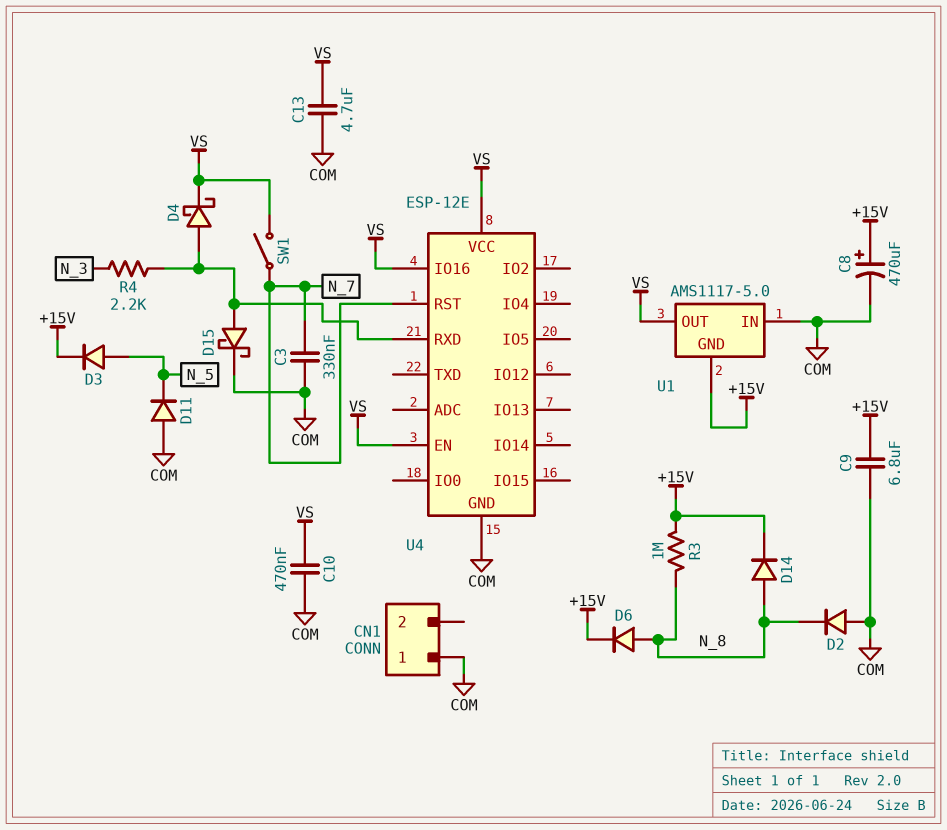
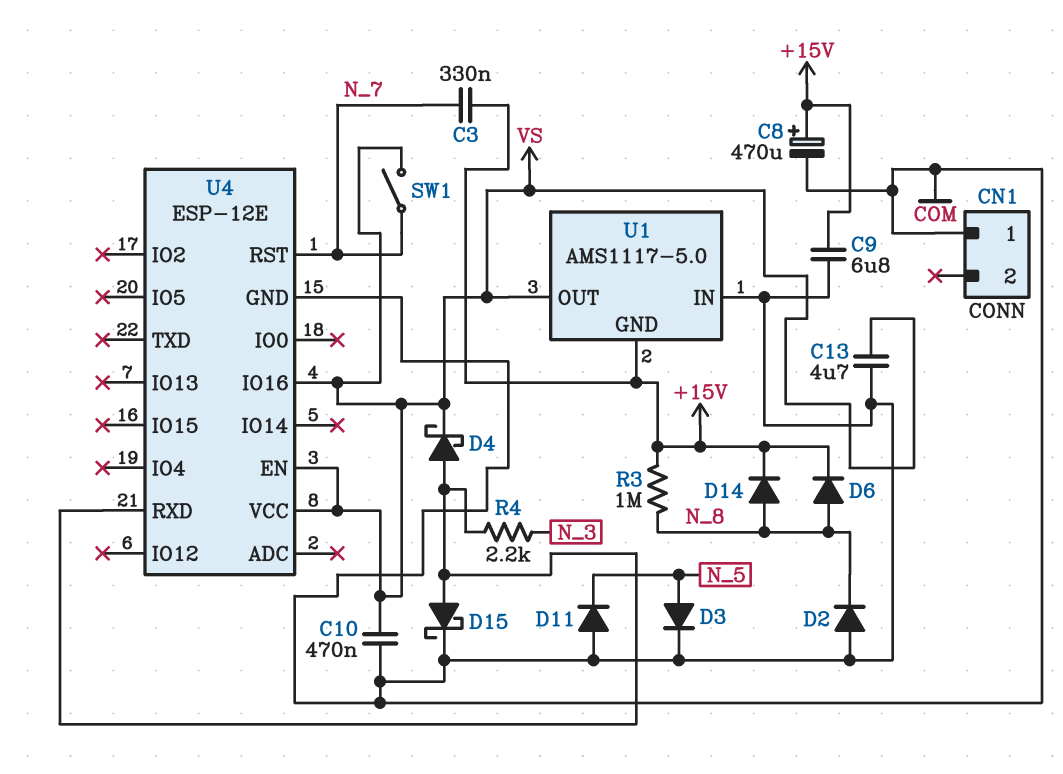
C3: 330nF (COM, N_7) -> 330nF (+15V, N_7)
D3: diode (A N_5, K +15V) -> diode (A N_5, K COM)

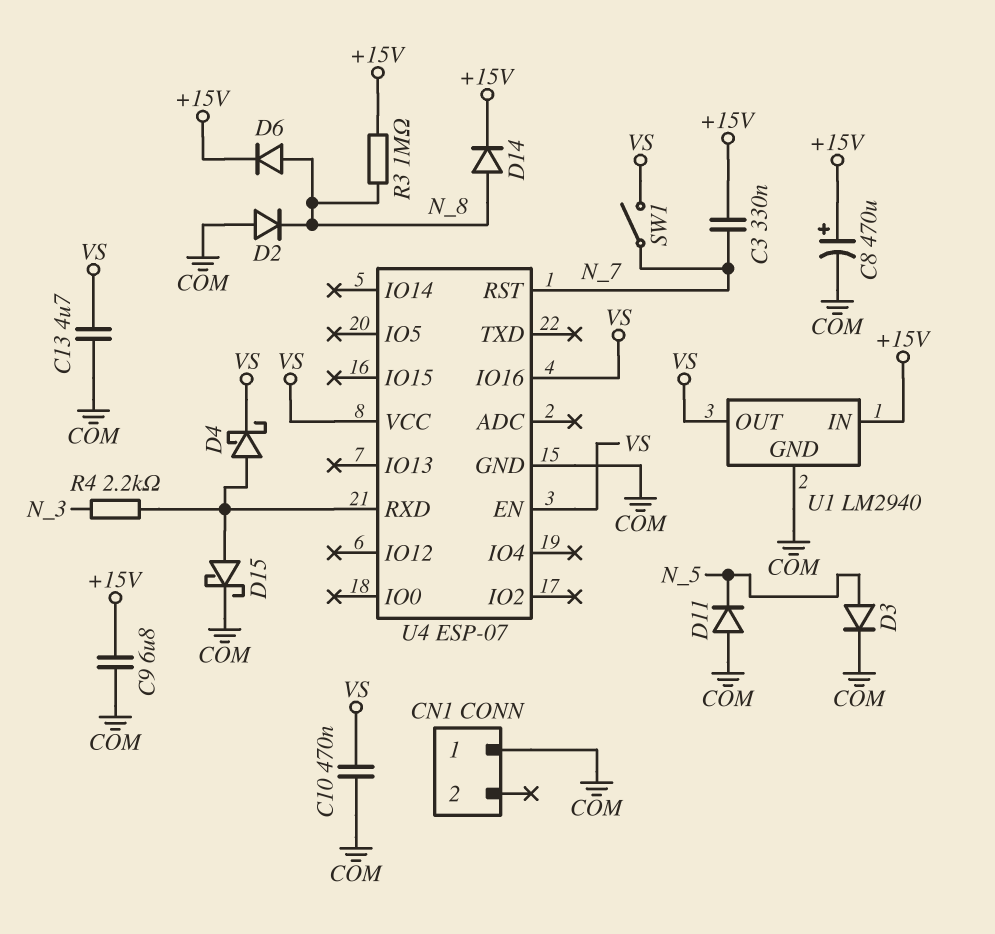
U1: AMS1117-5.0 -> LM2940
U1 pin GND: +15V -> COM
U1 pin IN: COM -> +15V
U4: ESP-12E -> ESP-07

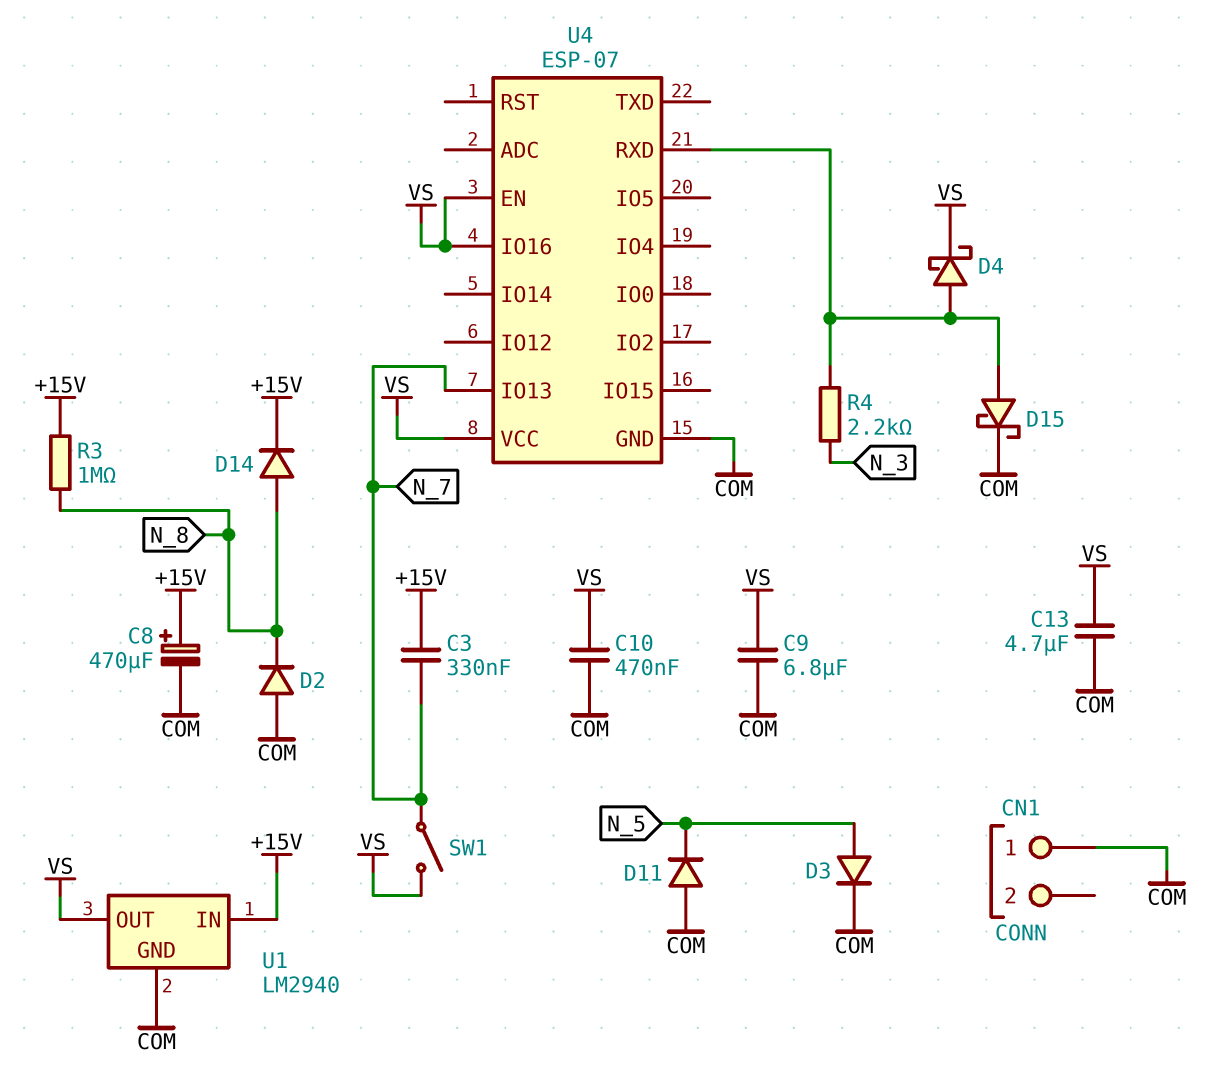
C9: 6.8uF (+15V, COM) -> 6.8uF (COM, VS)
D6: diode (A N_8, K +15V) -> none
U4 pin IO13: none -> N_7
U4 pin RST: N_7 -> none

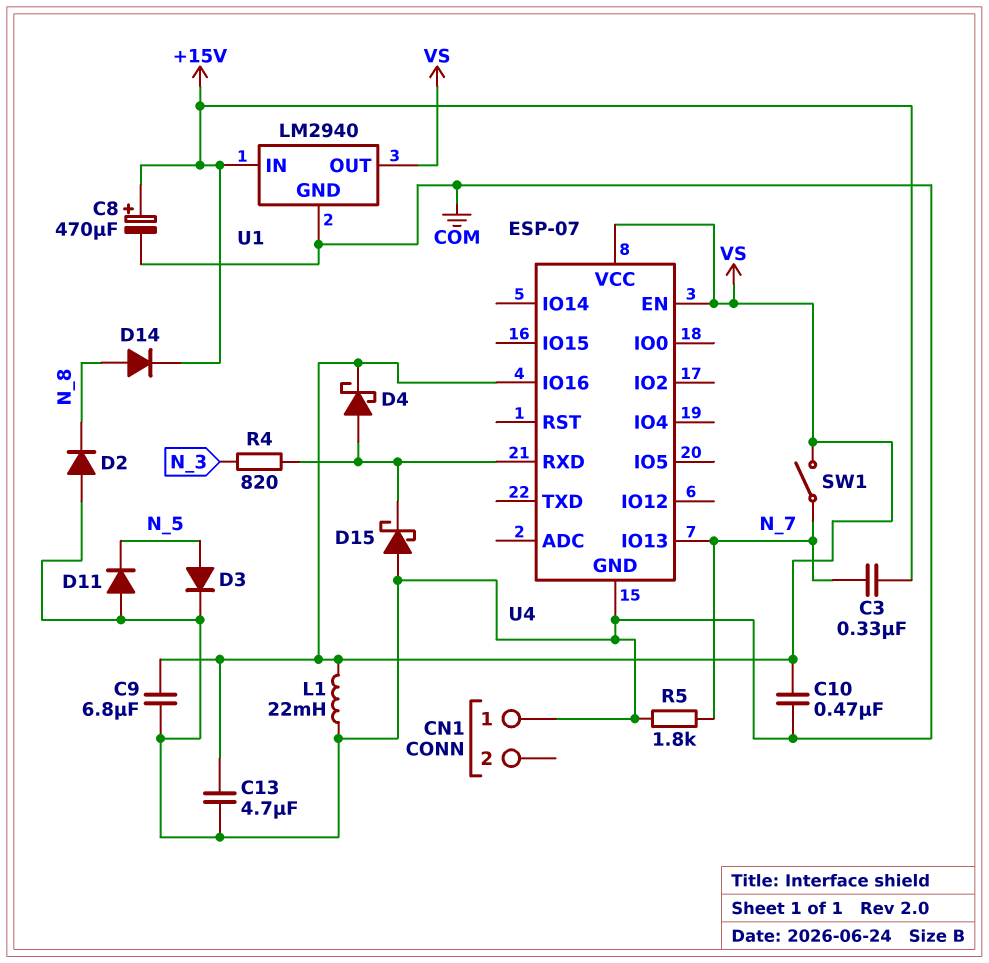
D15: schottky (A U4/RXD, K COM) -> schottky (A COM, K U4/RXD)
L1: none -> 22mH (COM, VS)
R3: 1M (+15V, N_8) -> none
R4: 2.2k (N_3, U4/RXD) -> 820 (N_3, U4/RXD)
R5: none -> 1.8k (COM, N_7)

